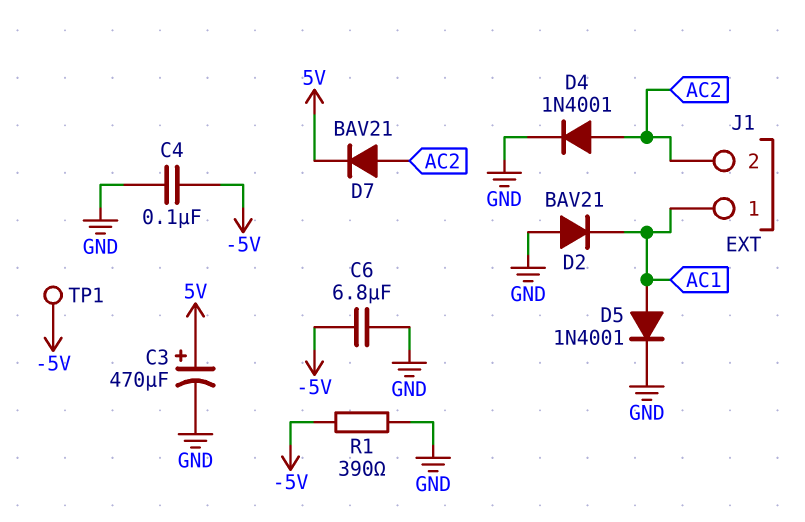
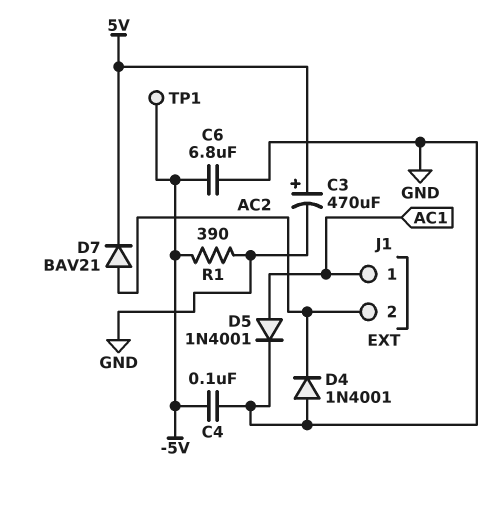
D2: diode BAV21 (A GND, K AC1) -> none
D4: diode 1N4001 (A AC2, K GND) -> diode 1N4001 (A GND, K AC2)

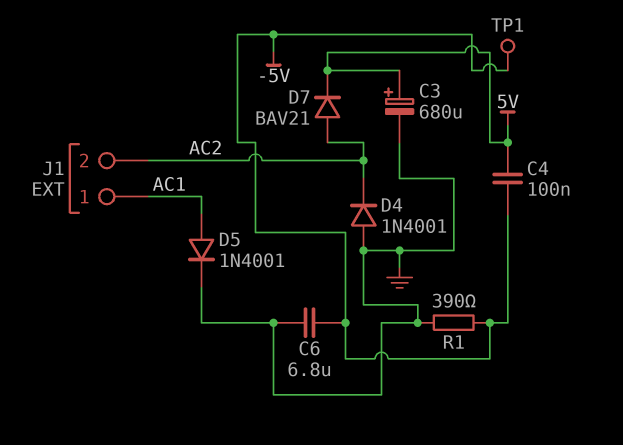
C3: 470uF (plus 5V, minus GND) -> 680uF (plus 5V, minus GND)
C4: 100nF (-5V, GND) -> 100nF (-5V, 5V)

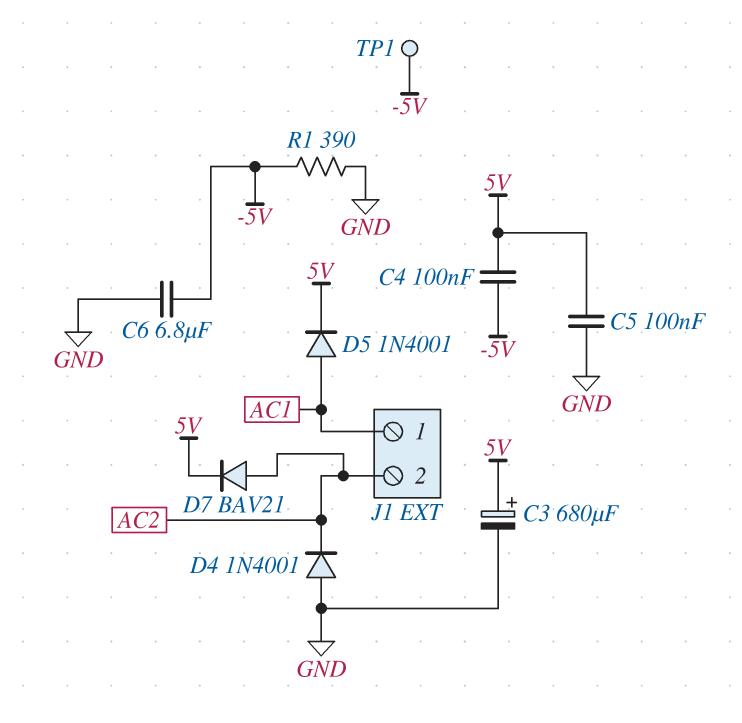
C5: none -> 100nF (5V, GND)
D5: diode 1N4001 (A AC1, K GND) -> diode 1N4001 (A AC1, K 5V)

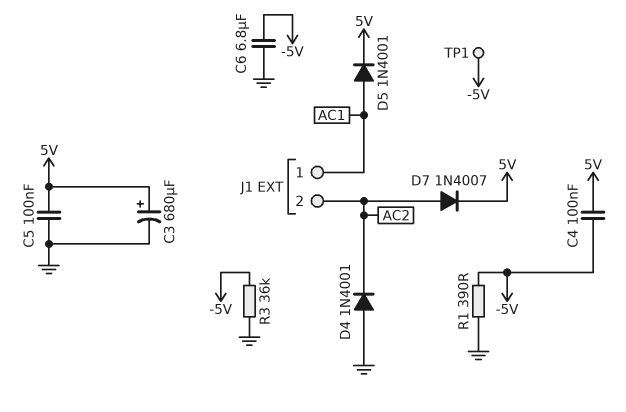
D7: diode BAV21 (A AC2, K 5V) -> diode 1N4007 (A AC2, K 5V)
R3: none -> 36k (-5V, GND)

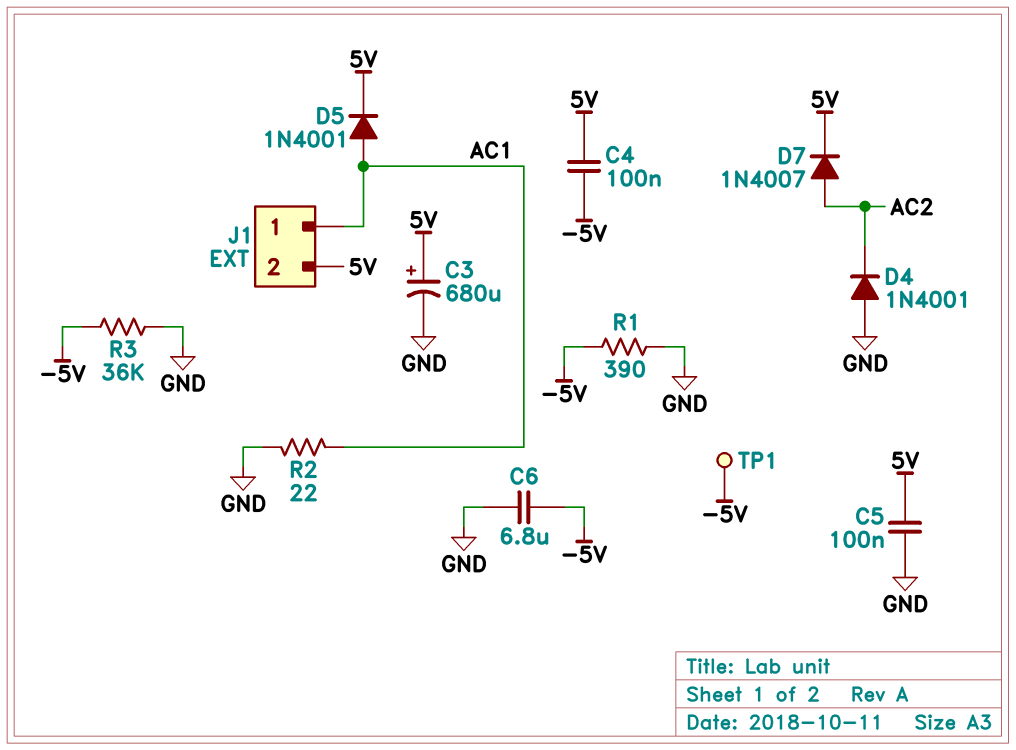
J1 pin 2: AC2 -> 5V
R2: none -> 22 (AC1, GND)

